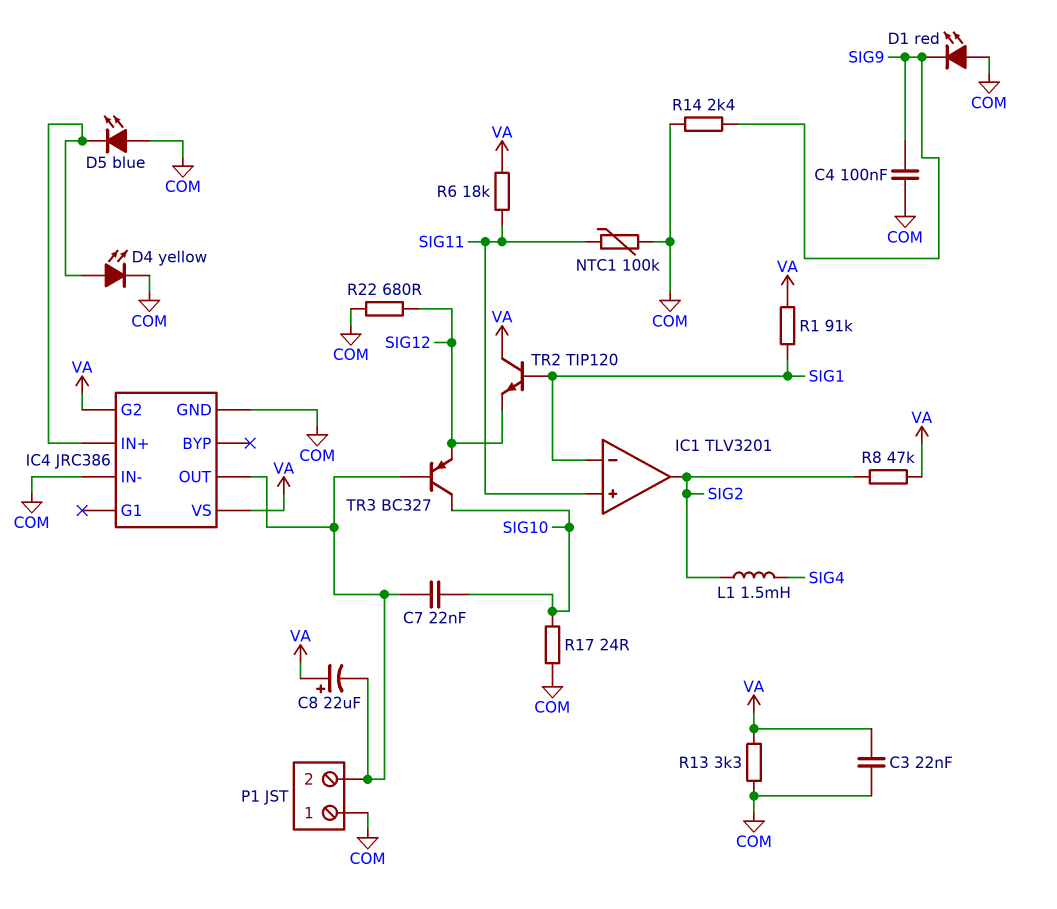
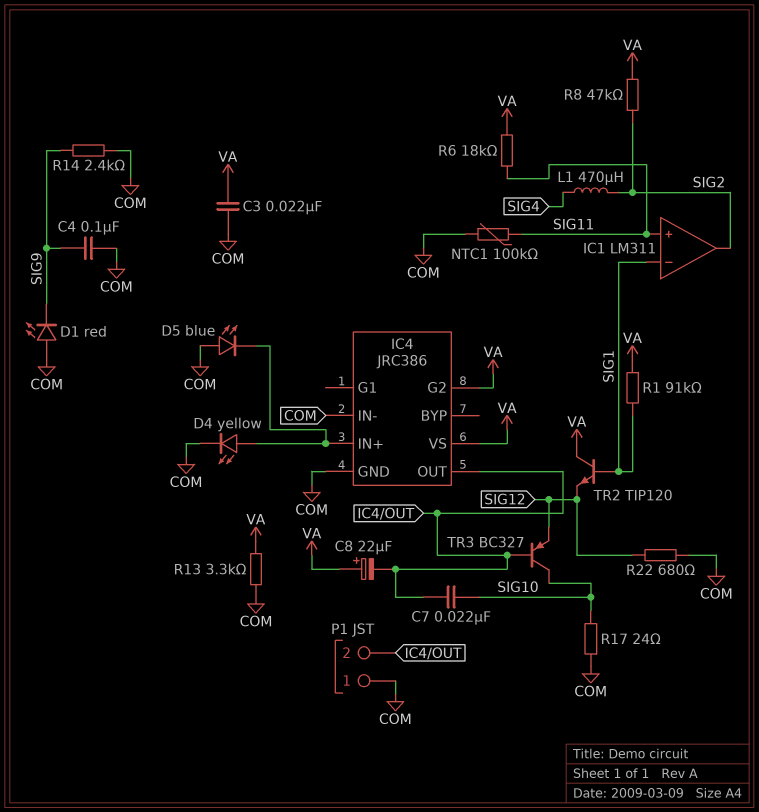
IC1: TLV3201 -> LM311
L1: 1.5mH (SIG2, SIG4) -> 470uH (SIG2, SIG4)

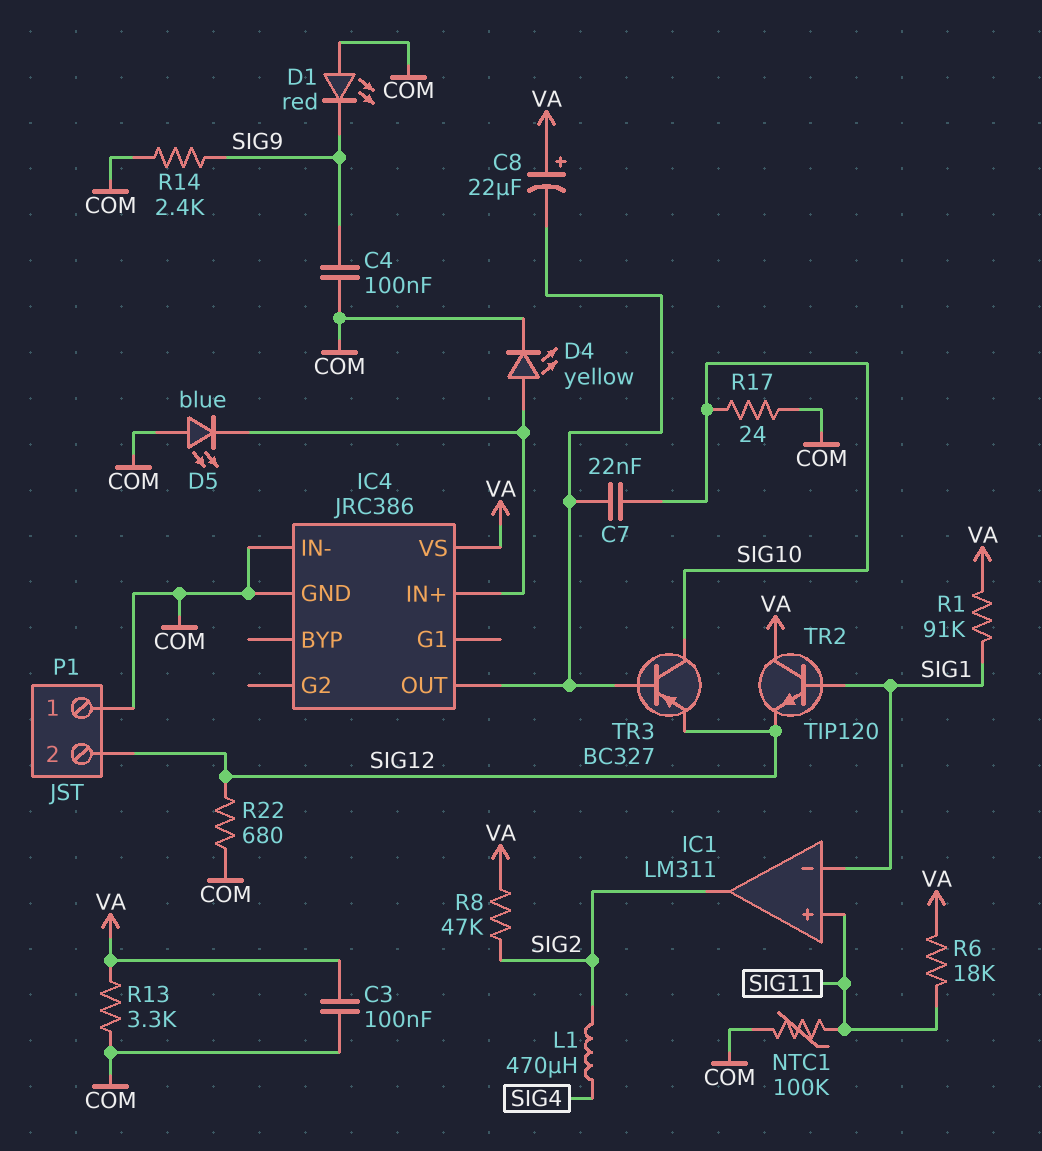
C3: 22nF (COM, VA) -> 100nF (COM, VA)
IC4 pin G2: VA -> none
P1 pin 2: IC4/OUT -> SIG12

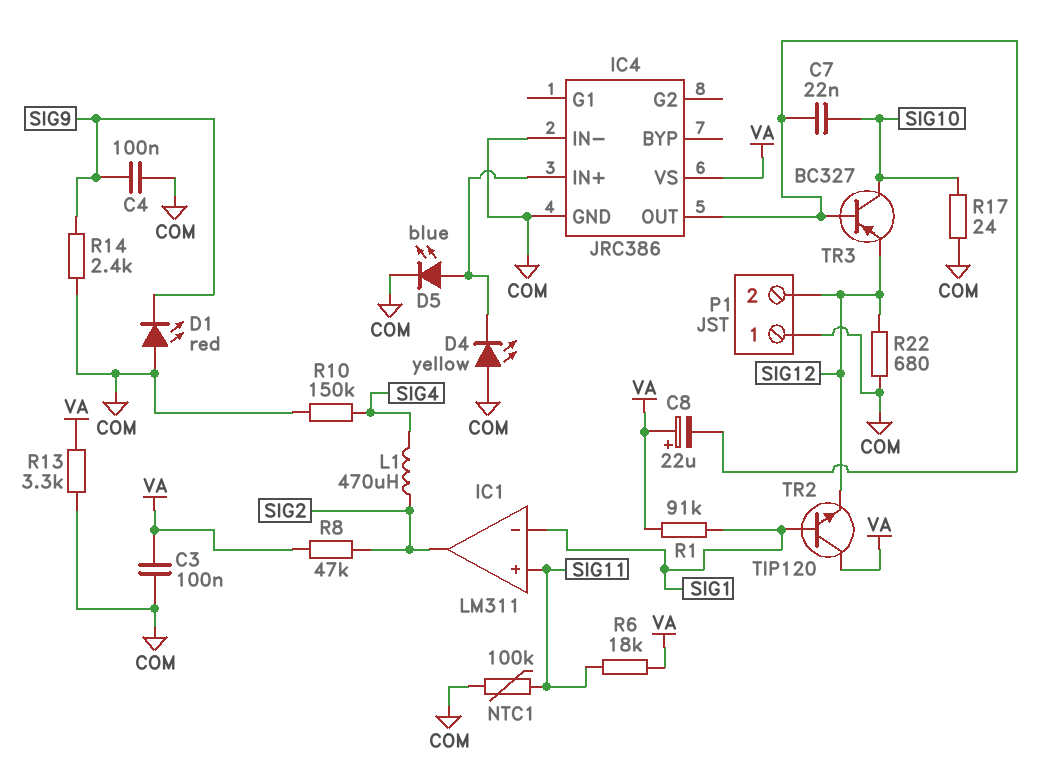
D4: LED yellow (A IC4/IN+, K COM) -> LED yellow (A COM, K IC4/IN+)
D5: LED blue (A COM, K IC4/IN+) -> LED blue (A IC4/IN+, K COM)
R10: none -> 150k (COM, SIG4)

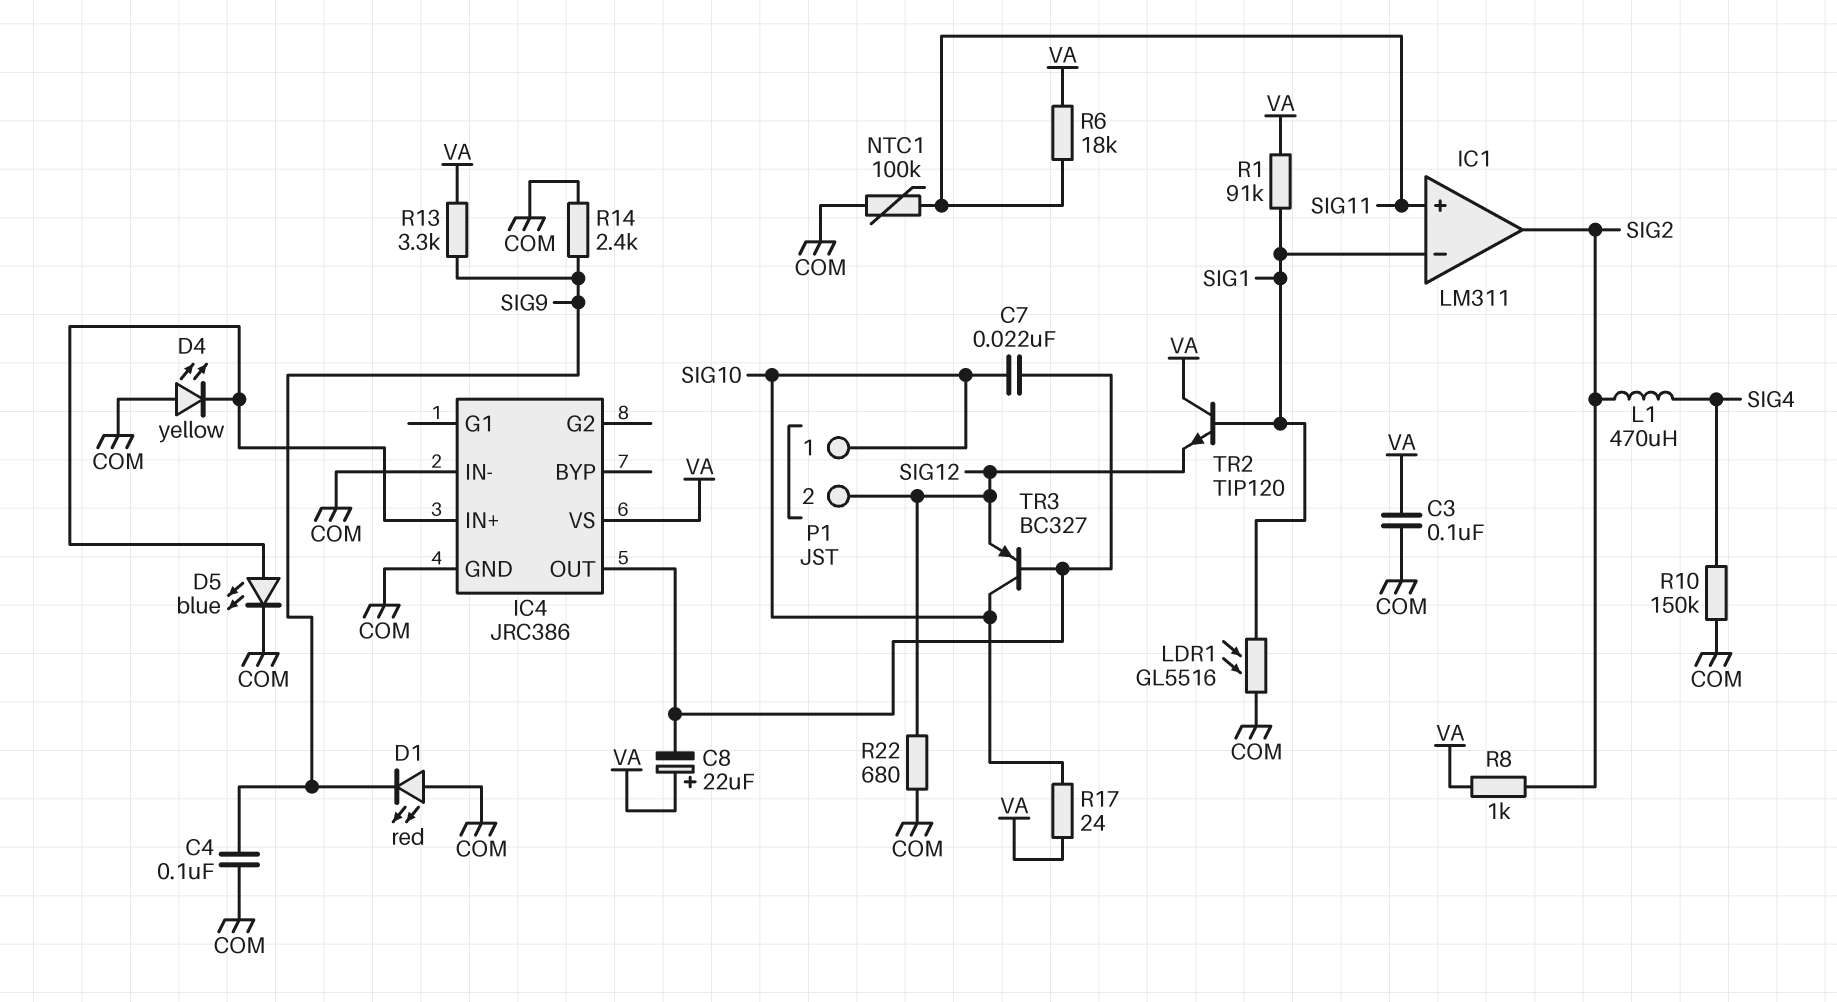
LDR1: none -> GL5516 (COM, SIG1)
P1 pin 1: COM -> SIG10
R8: 47k (SIG2, VA) -> 1k (SIG2, VA)
R13: 3.3k (COM, VA) -> 3.3k (SIG9, VA)
R17: 24 (COM, SIG10) -> 24 (SIG10, VA)

